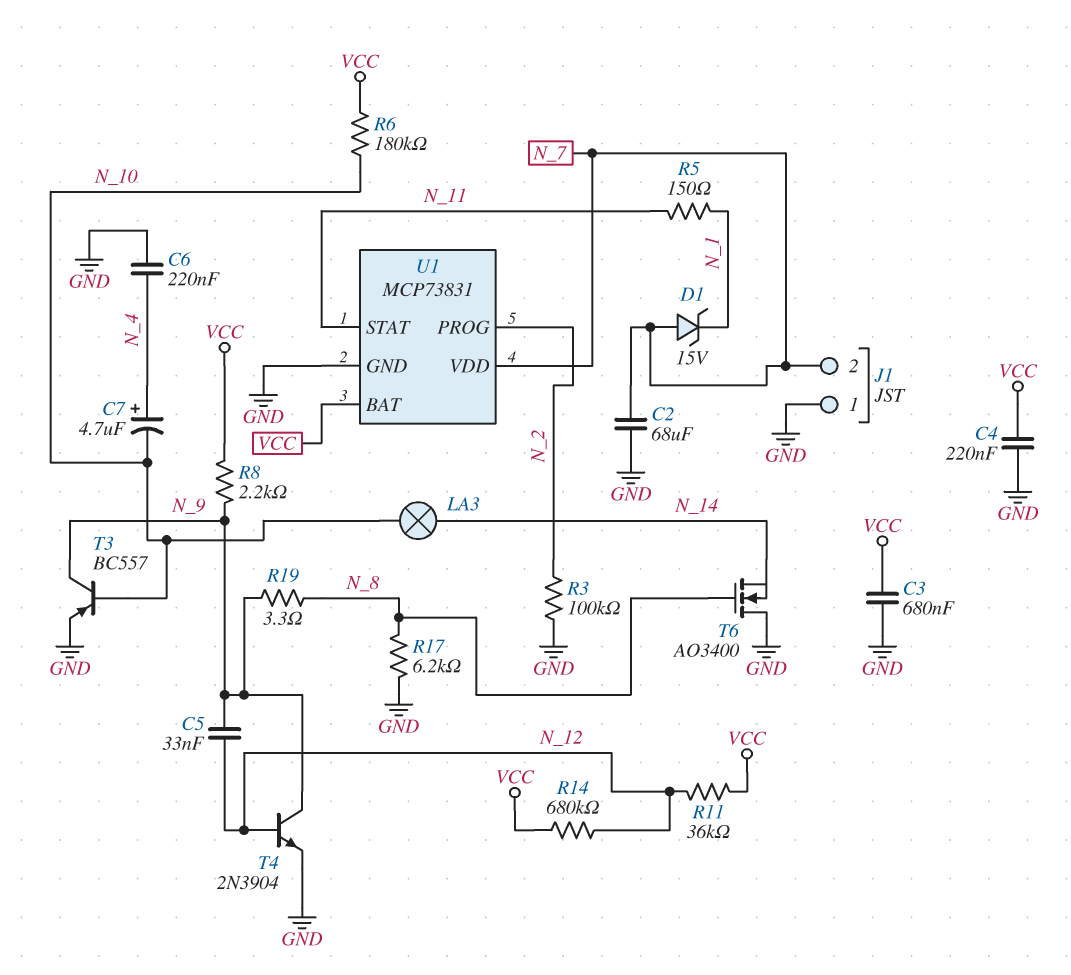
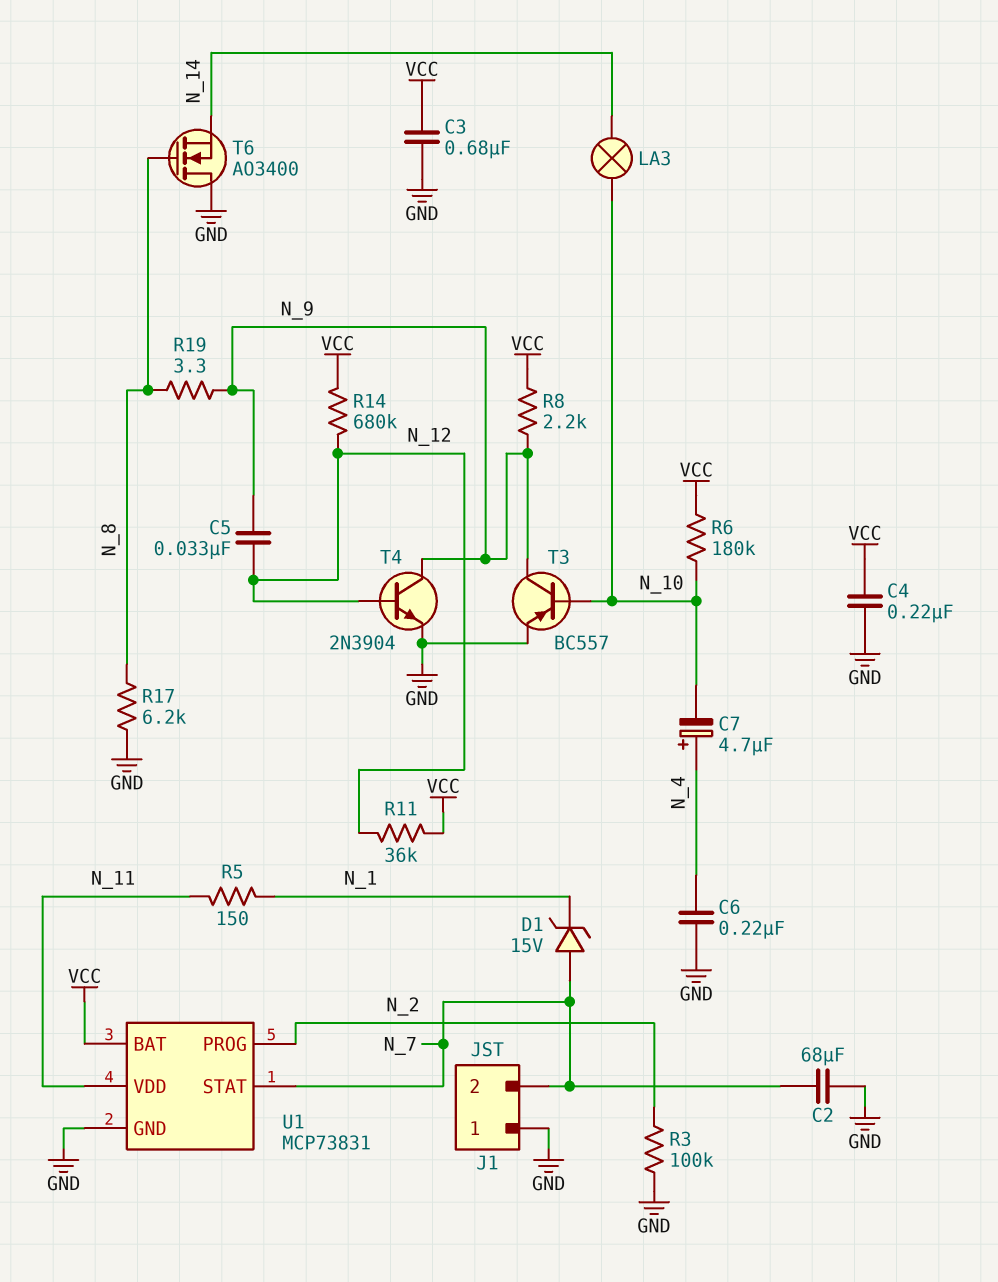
U1 pin STAT: N_11 -> N_7
U1 pin VDD: N_7 -> N_11

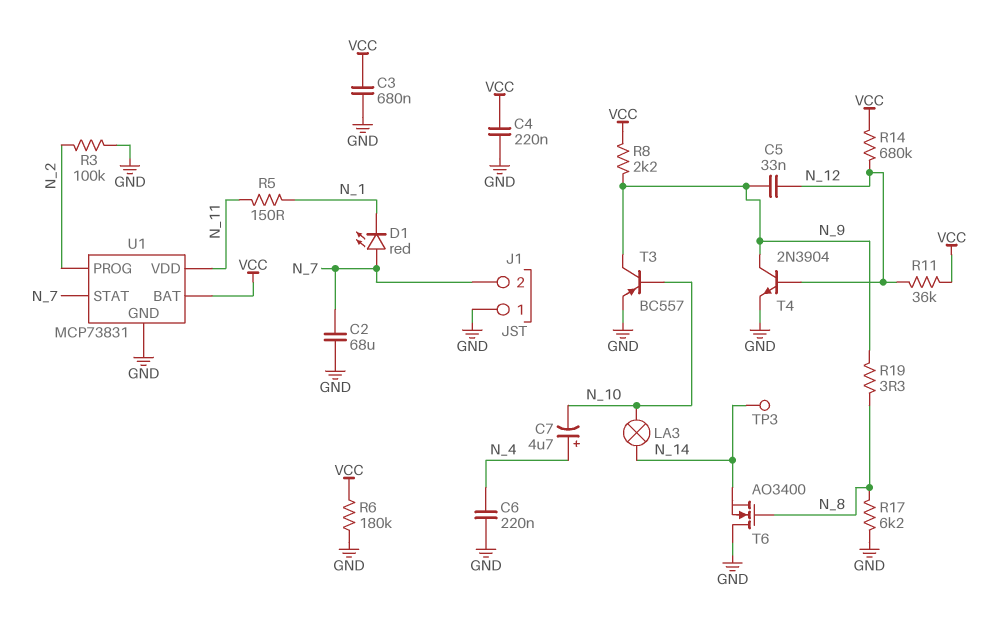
D1: zener 15V (A N_7, K N_1) -> LED red (A N_7, K N_1)
R6: 180k (N_10, VCC) -> 180k (GND, VCC)
TP3: none -> test point (N_14)

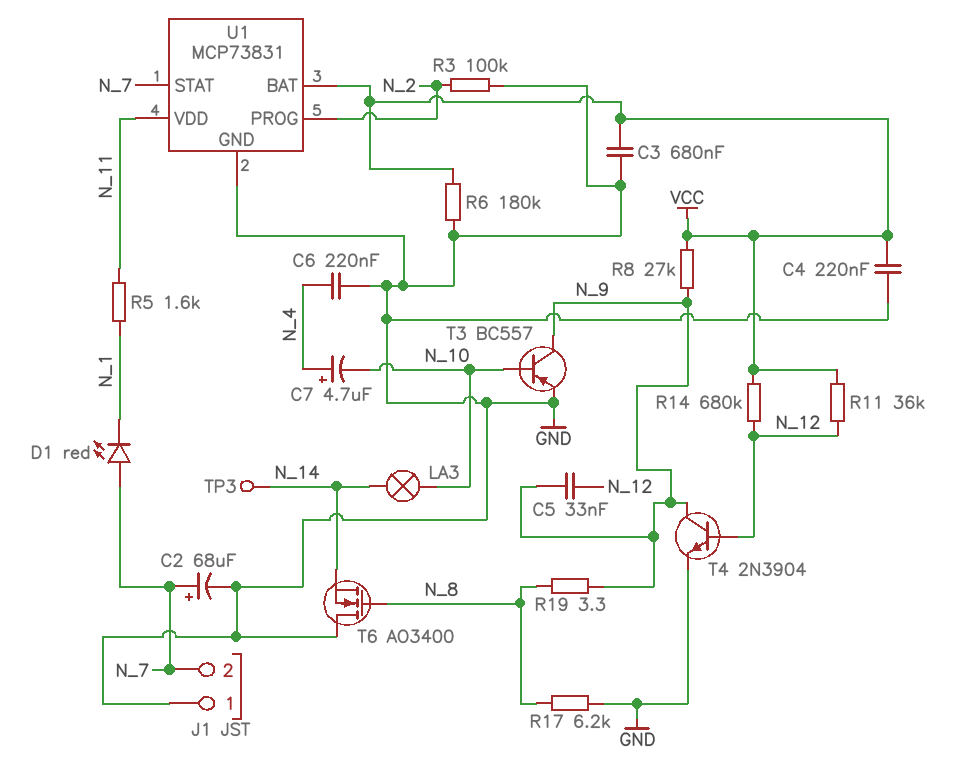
C2: 68uF (GND, N_7) -> 68uF (plus N_7, minus GND)
R5: 150 (N_1, N_11) -> 1.6k (N_1, N_11)
R8: 2.2k (N_9, VCC) -> 27k (N_9, VCC)

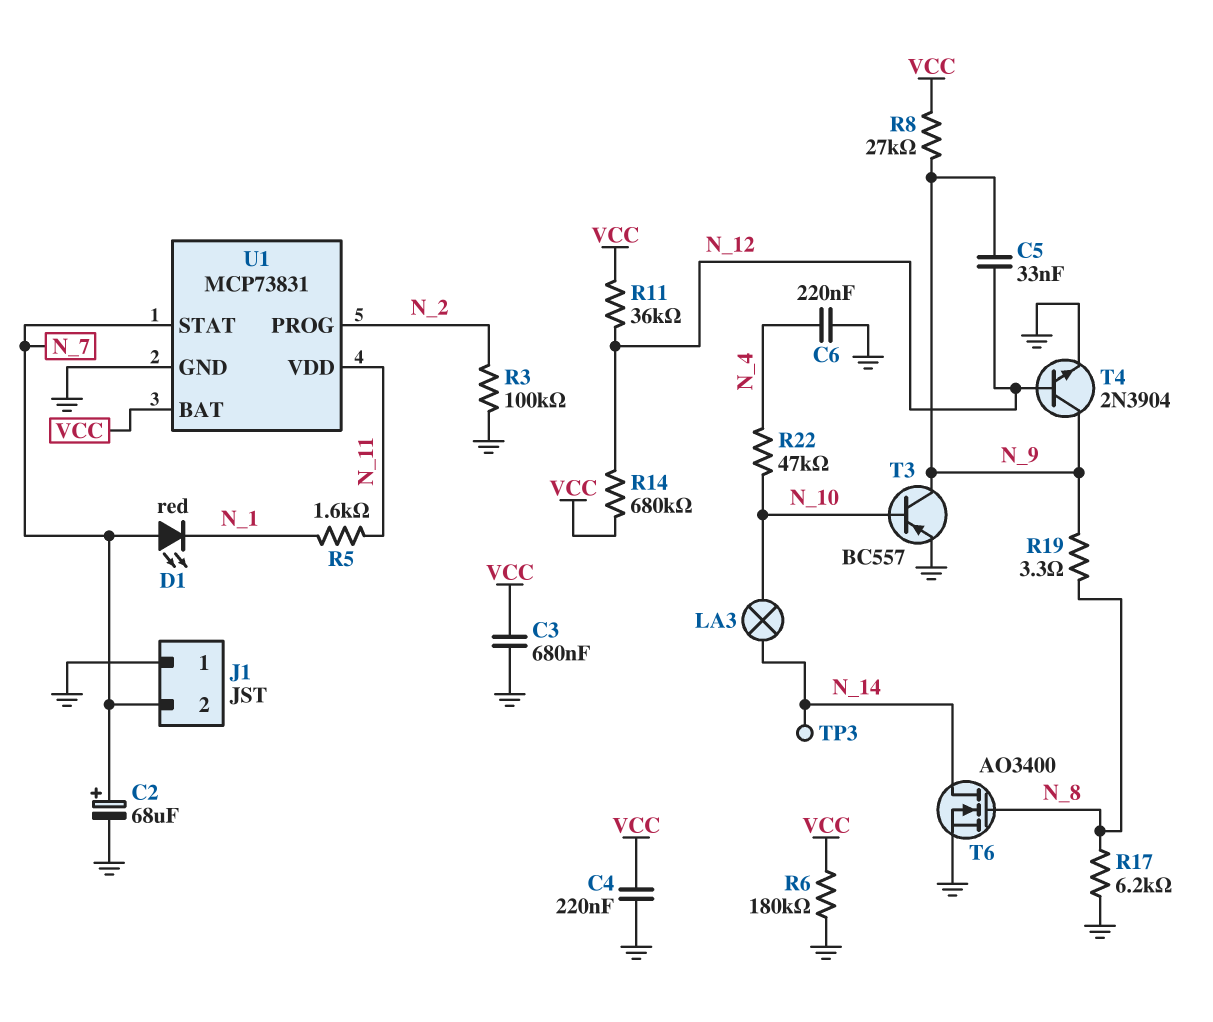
C7: 4.7uF (plus N_4, minus N_10) -> none
R22: none -> 47k (N_4, N_10)
T6: NMOS AO3400 (G N_8, D GND, S N_14) -> NMOS AO3400 (G N_8, D N_14, S GND)

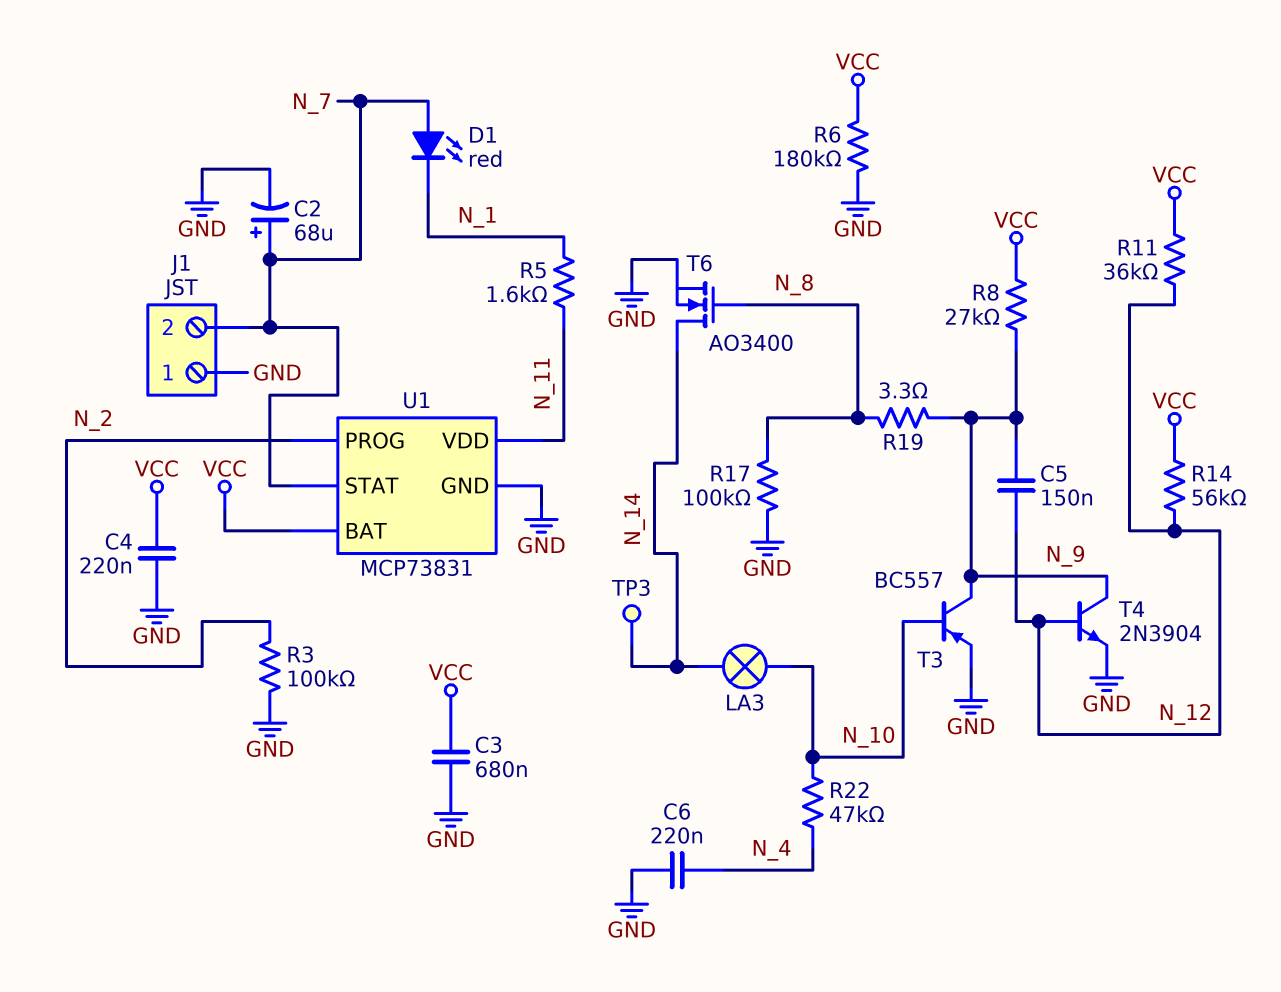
C5: 33nF (N_9, N_12) -> 150nF (N_9, N_12)
R14: 680k (N_12, VCC) -> 56k (N_12, VCC)
R17: 6.2k (GND, N_8) -> 100k (GND, N_8)

